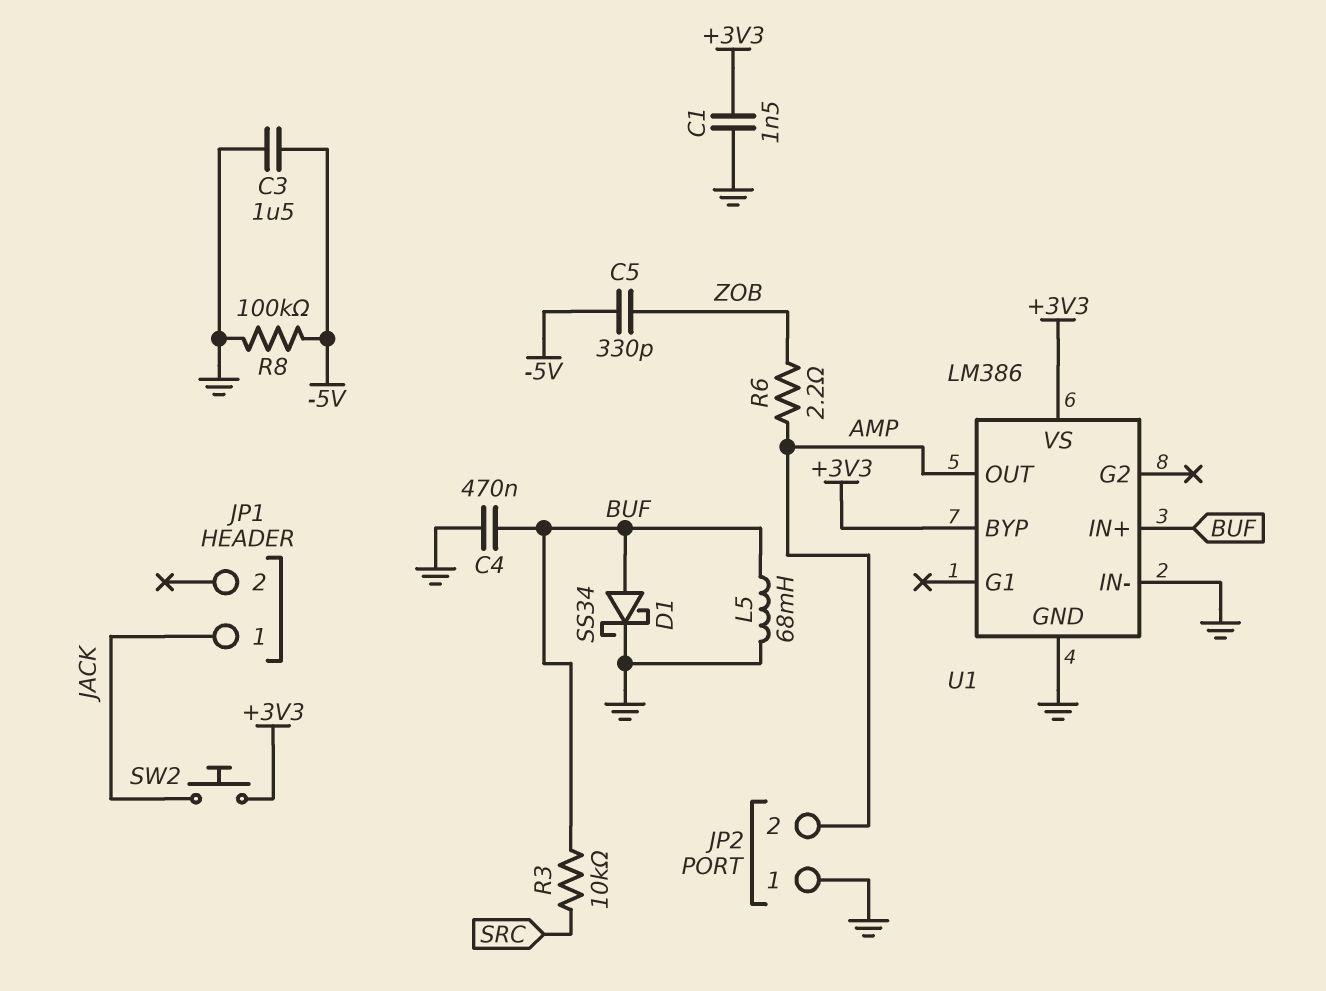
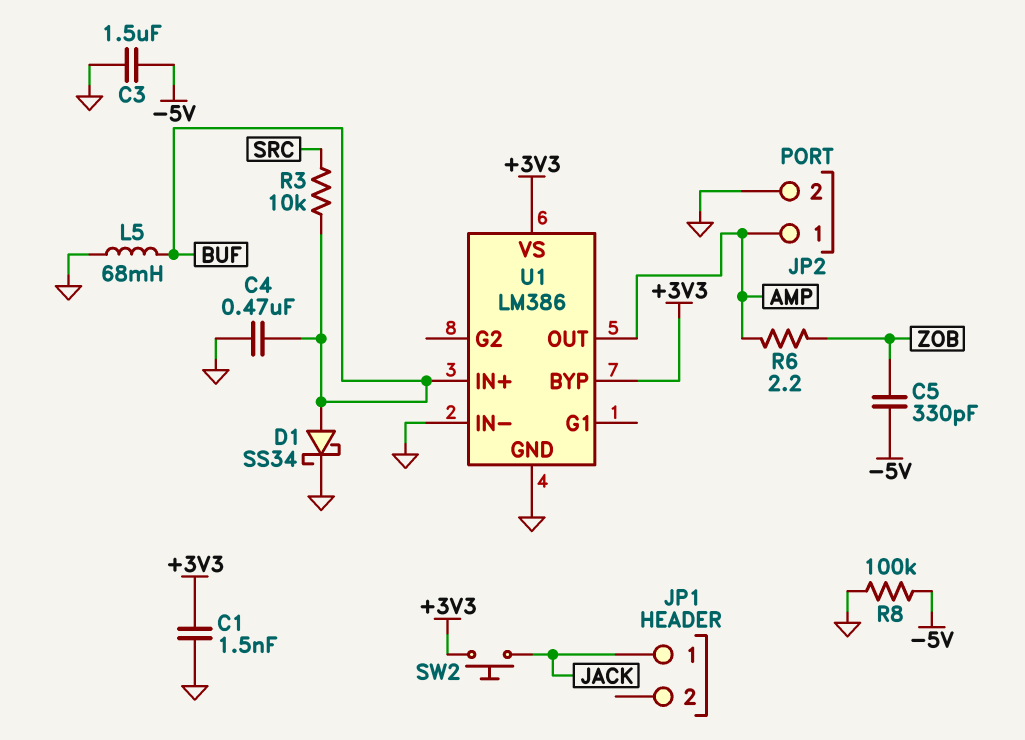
JP2 pin 1: GND -> AMP
JP2 pin 2: AMP -> GND

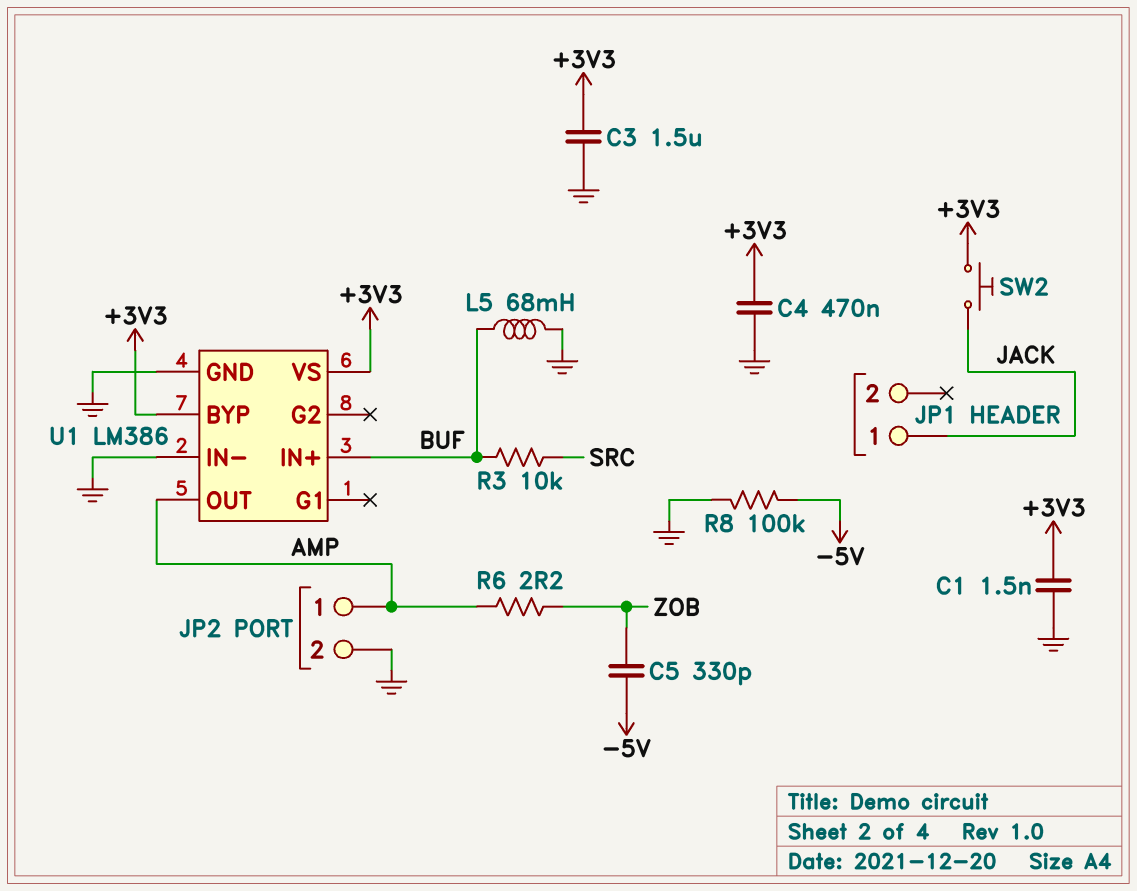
C3: 1.5uF (-5V, GND) -> 1.5uF (+3V3, GND)
C4: 470nF (BUF, GND) -> 470nF (+3V3, GND)
D1: schottky SS34 (A BUF, K GND) -> none

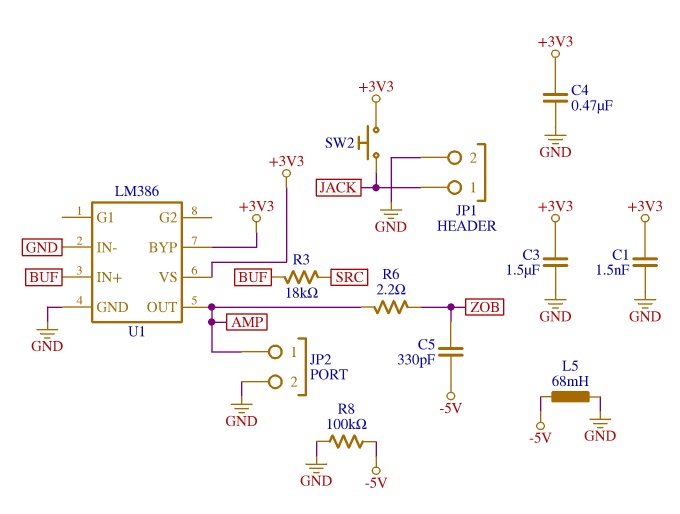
JP1 pin 2: none -> GND
L5: 68mH (BUF, GND) -> 68mH (-5V, GND)
R3: 10k (BUF, SRC) -> 18k (BUF, SRC)

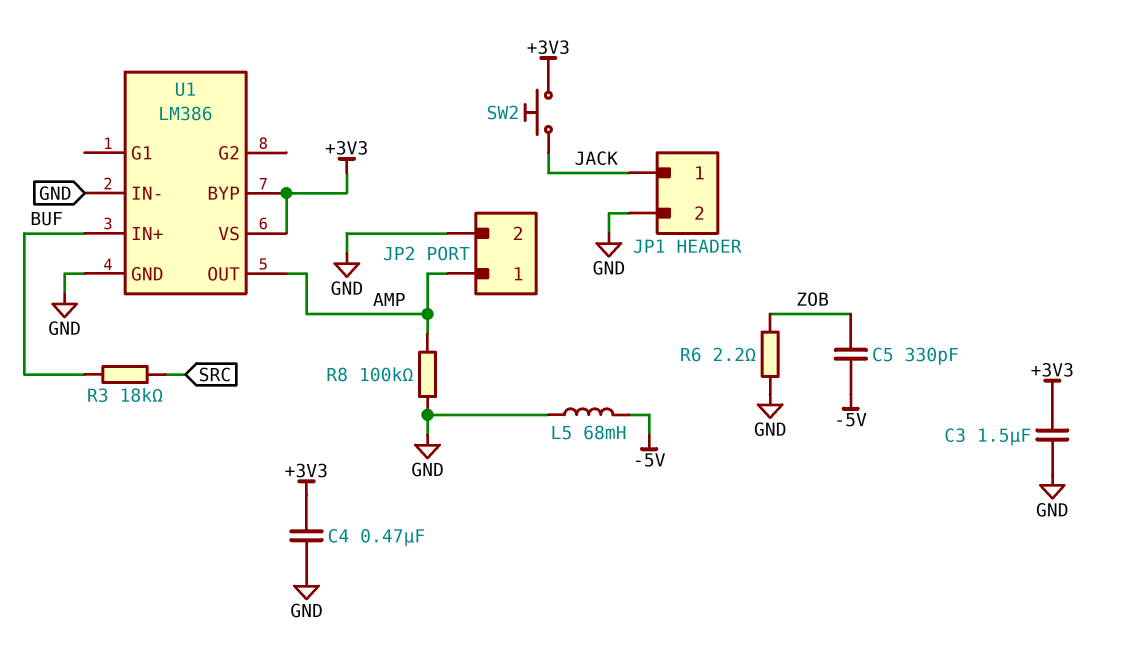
C1: 1.5nF (+3V3, GND) -> none
R6: 2.2 (AMP, ZOB) -> 2.2 (GND, ZOB)
R8: 100k (-5V, GND) -> 100k (AMP, GND)

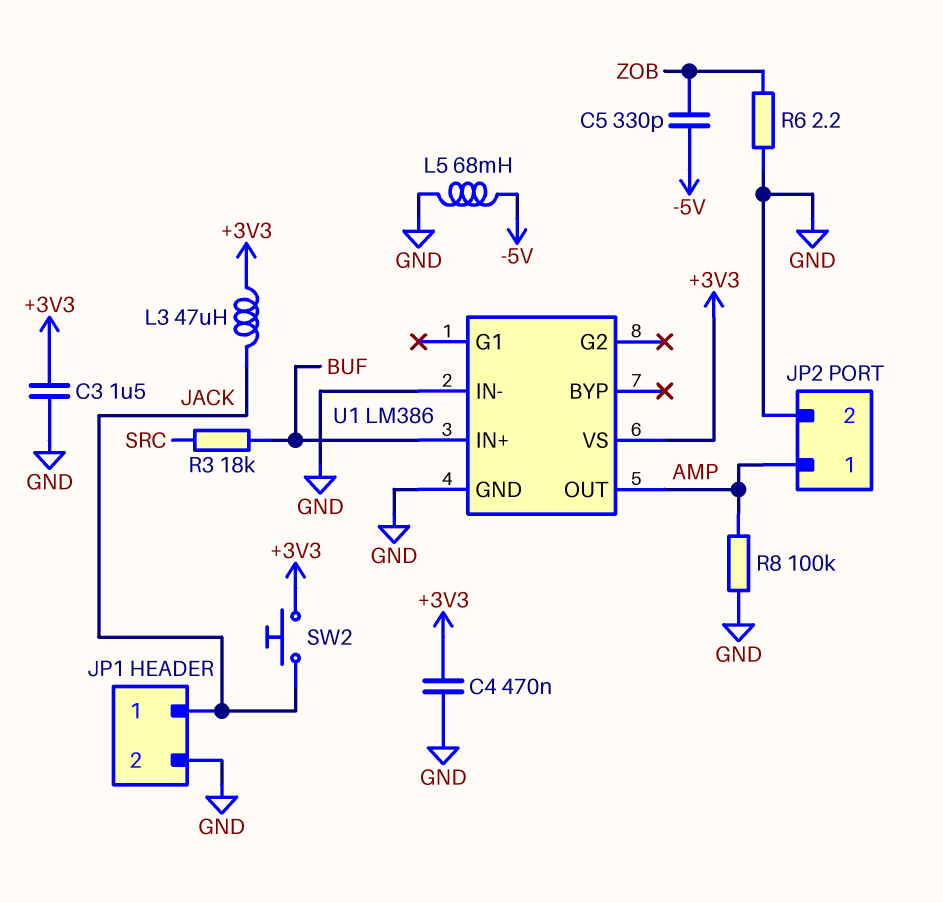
L3: none -> 47uH (+3V3, JACK)
U1 pin BYP: +3V3 -> none

